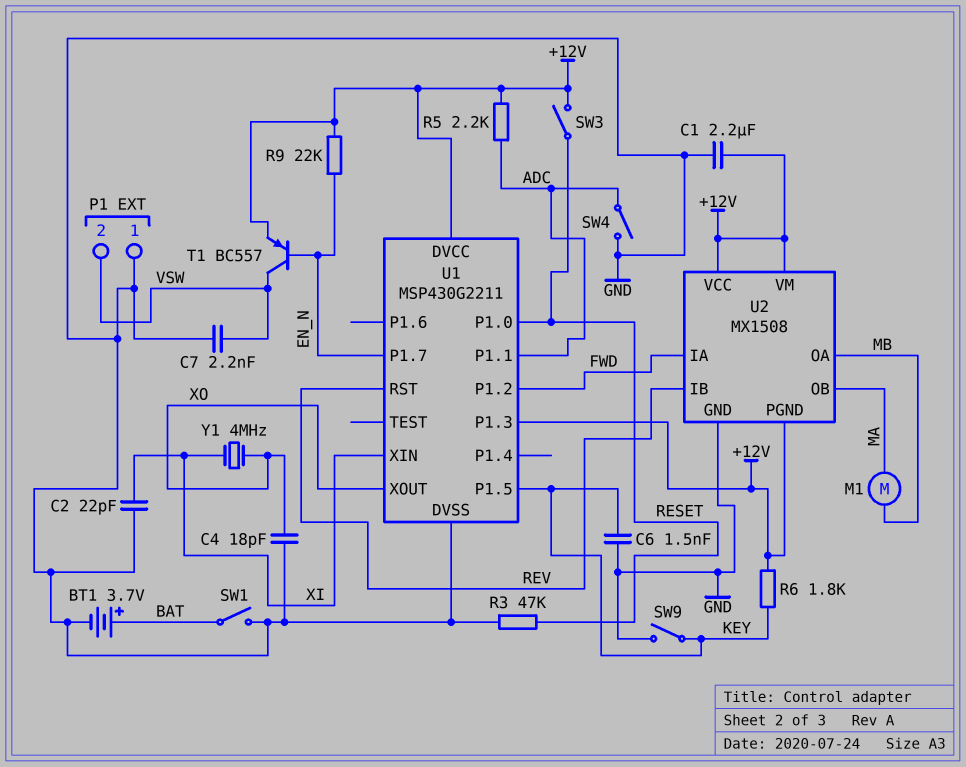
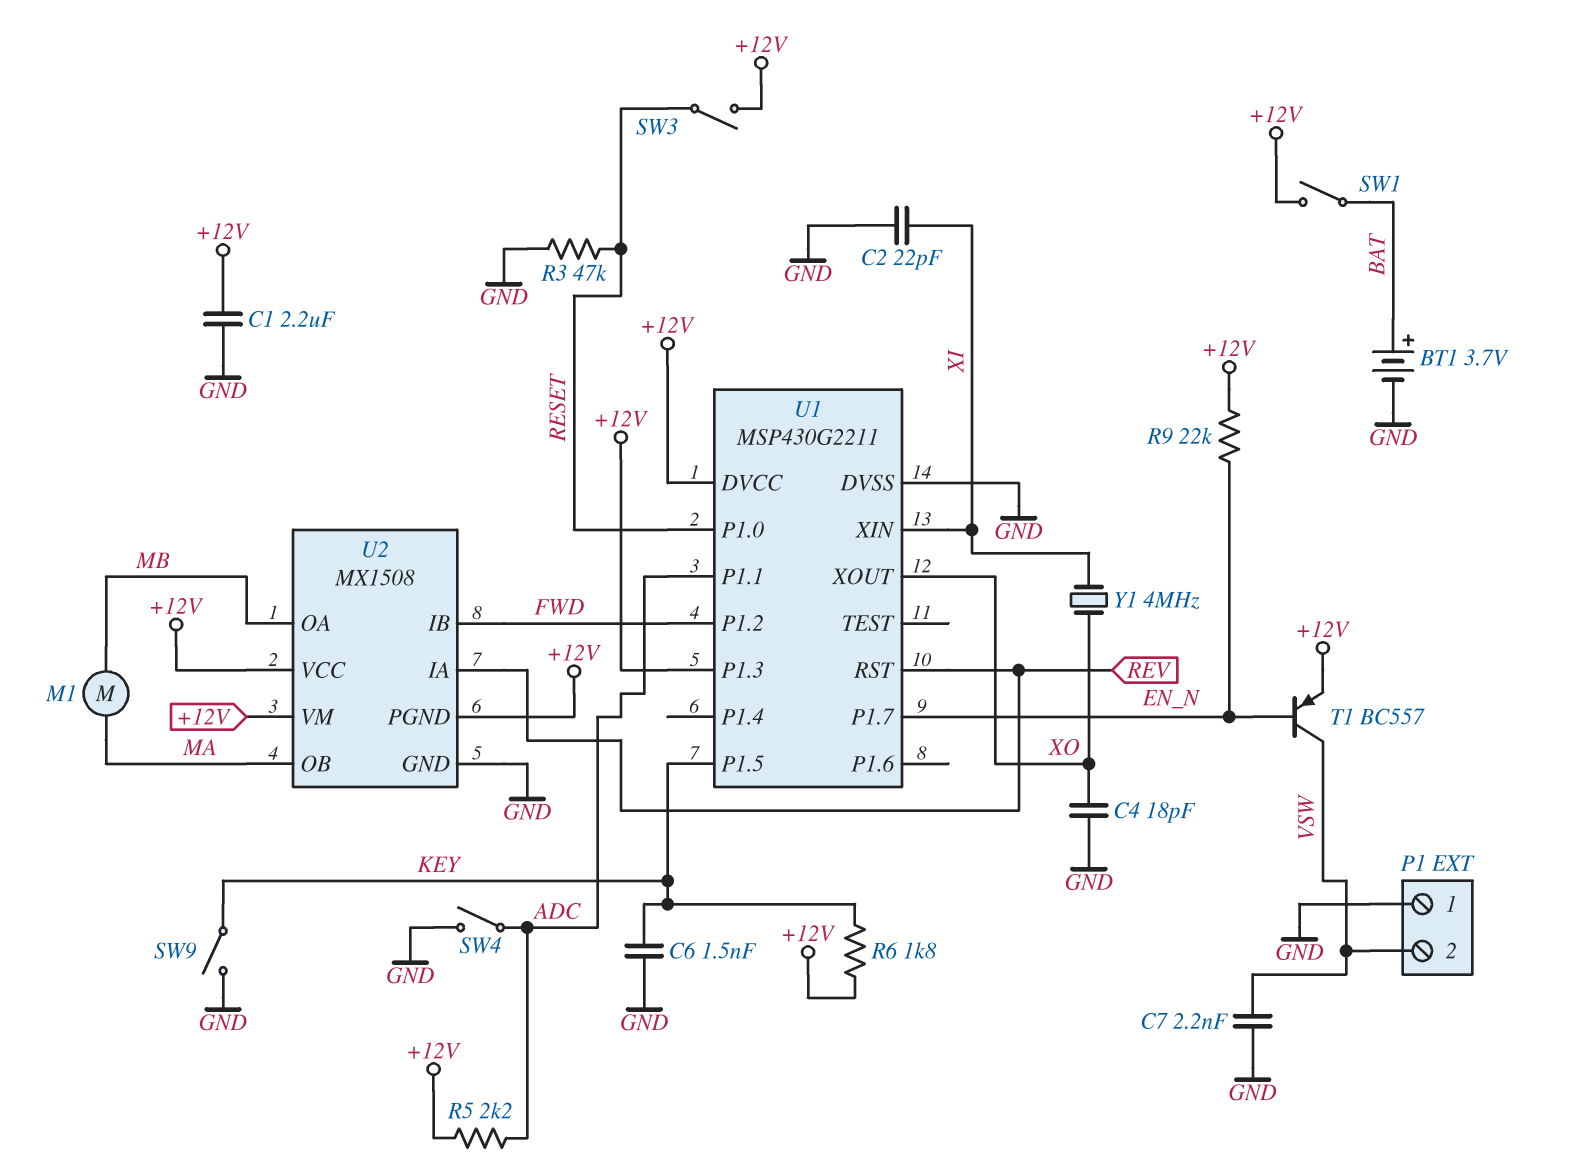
SW1: switch (BAT, GND) -> switch (+12V, BAT)
U2 pin IA: FWD -> REV
U2 pin IB: REV -> FWD

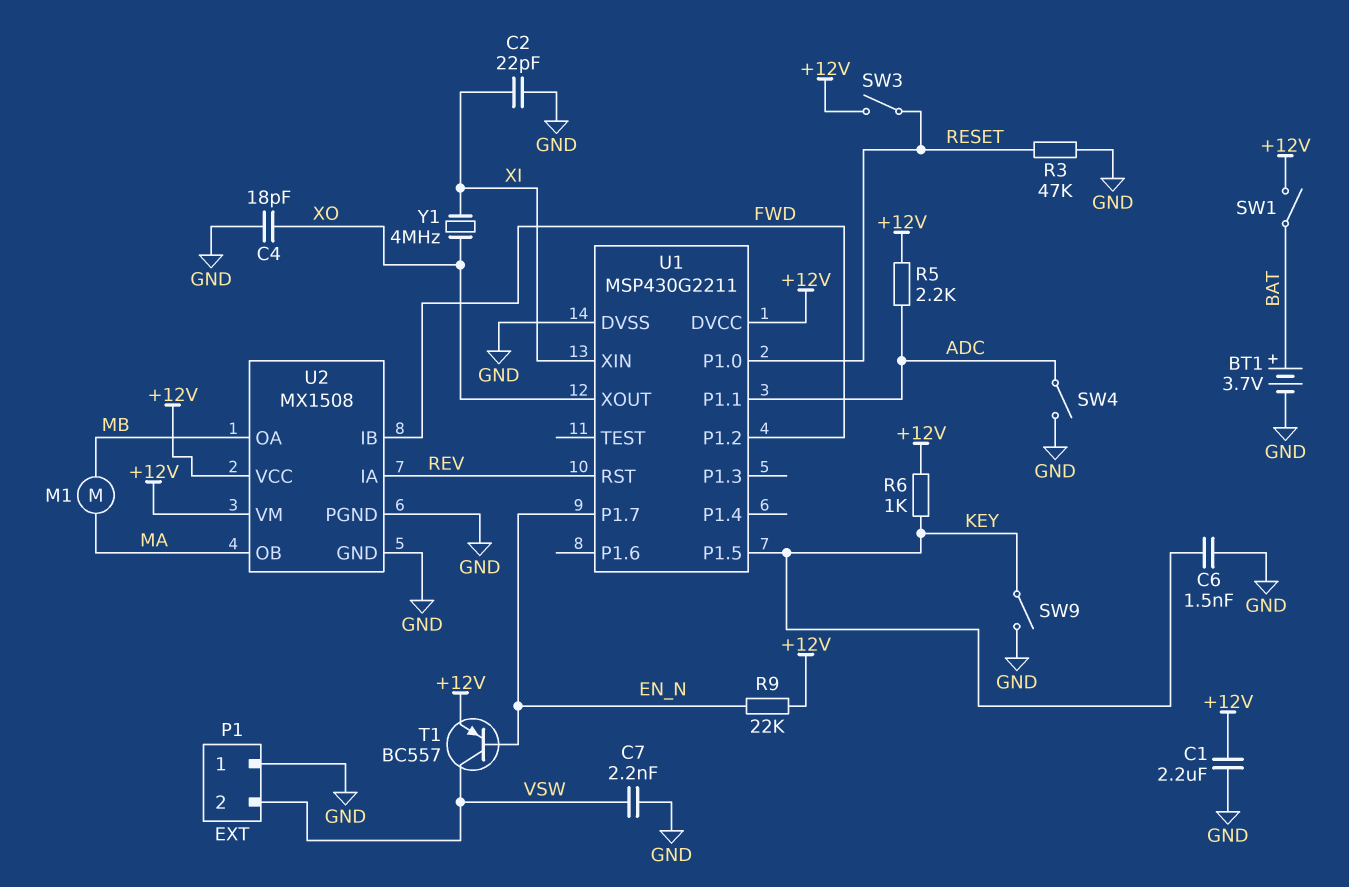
R6: 1.8k (+12V, KEY) -> 1k (+12V, KEY)
U1 pin P1.3: +12V -> none
U2 pin PGND: +12V -> GND

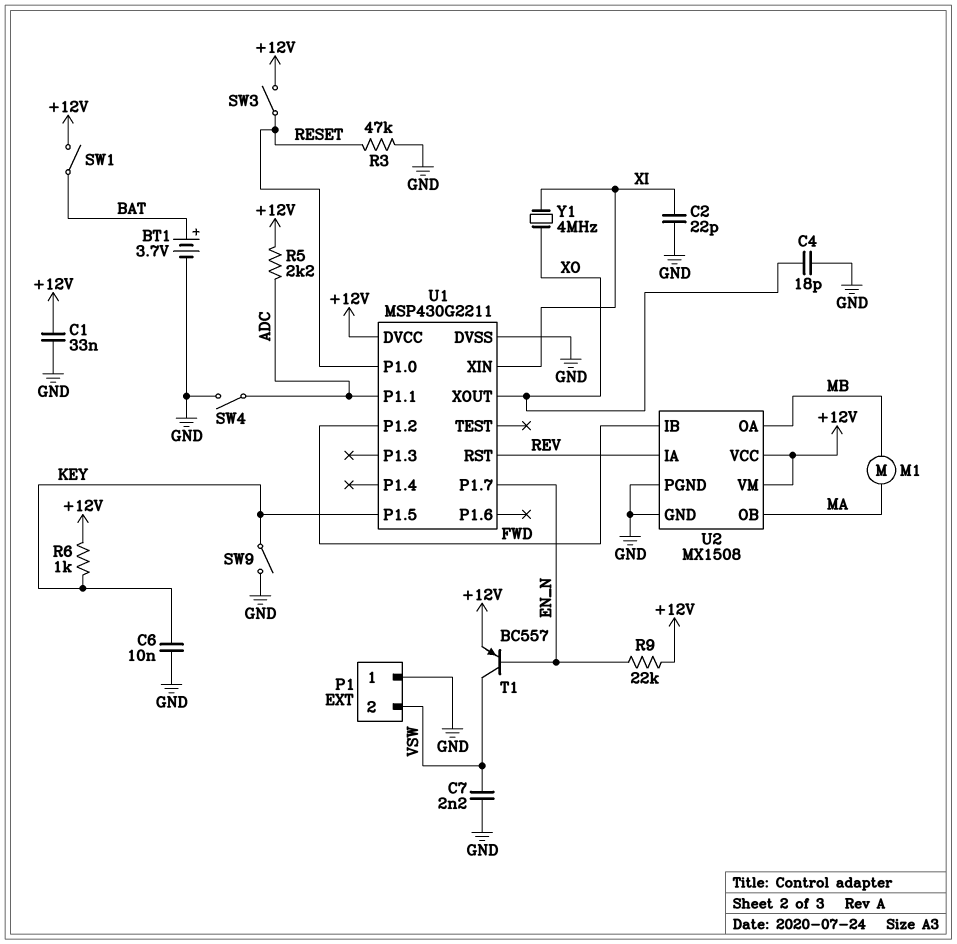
C1: 2.2uF (+12V, GND) -> 33nF (+12V, GND)
C6: 1.5nF (GND, KEY) -> 10nF (GND, KEY)

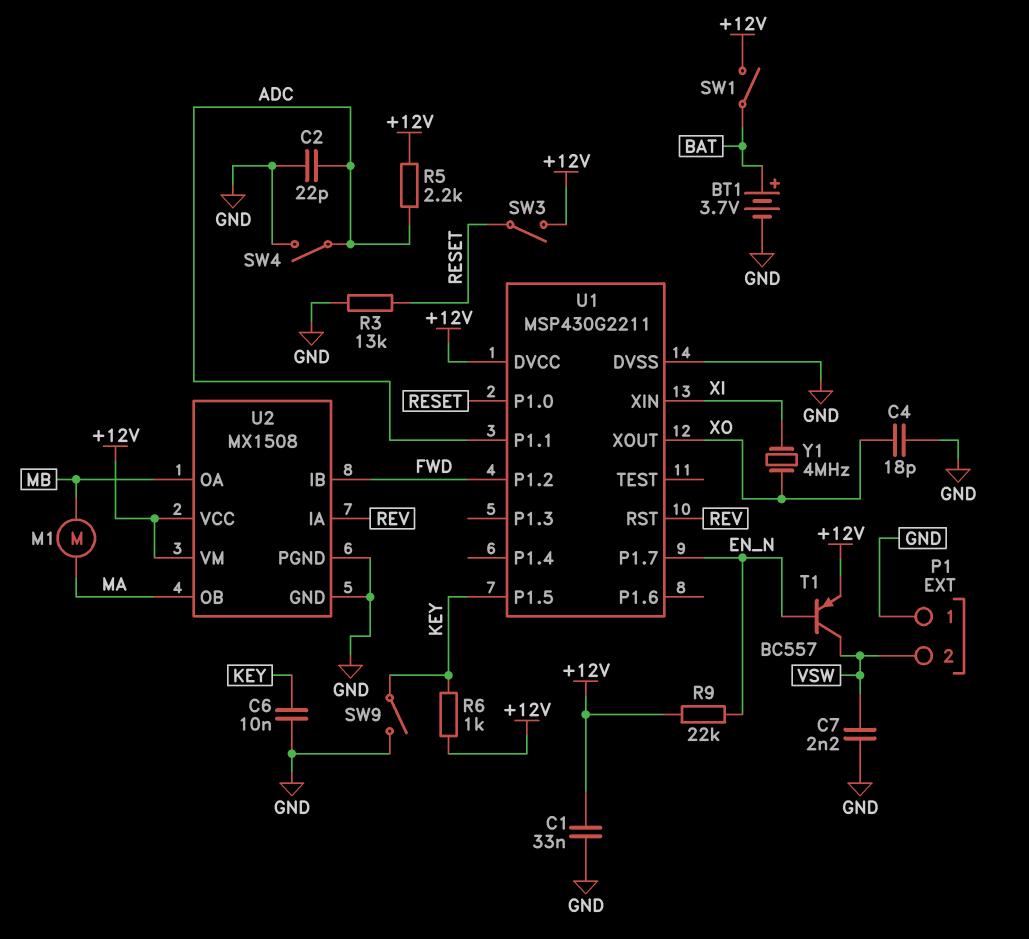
C2: 22pF (GND, XI) -> 22pF (ADC, GND)
R3: 47k (GND, RESET) -> 13k (GND, RESET)

